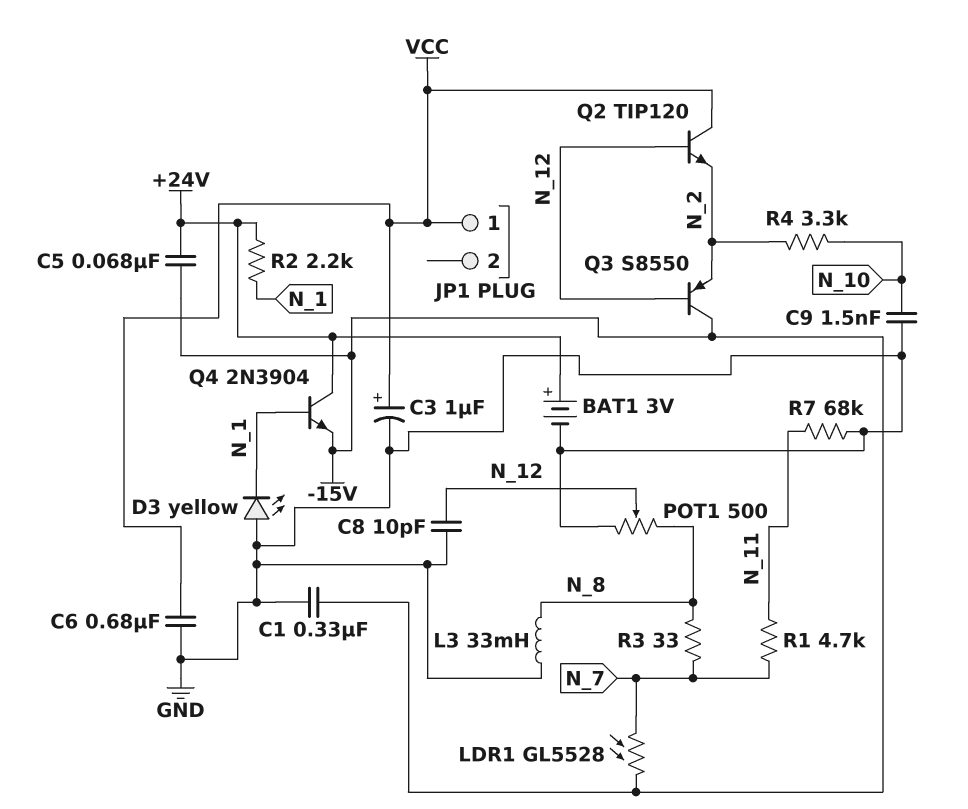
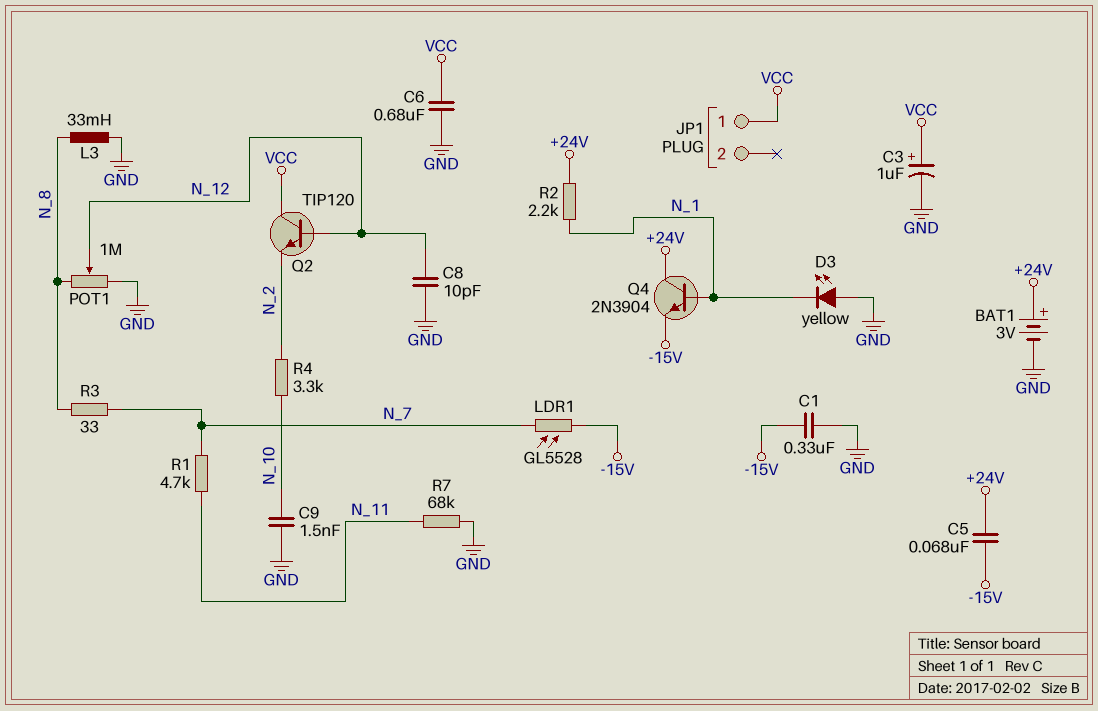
POT1: 500 (GND, N_8, wiper N_12) -> 1M (GND, N_8, wiper N_12)
Q3: PNP S8550 (B N_12, C -15V, E N_2) -> none

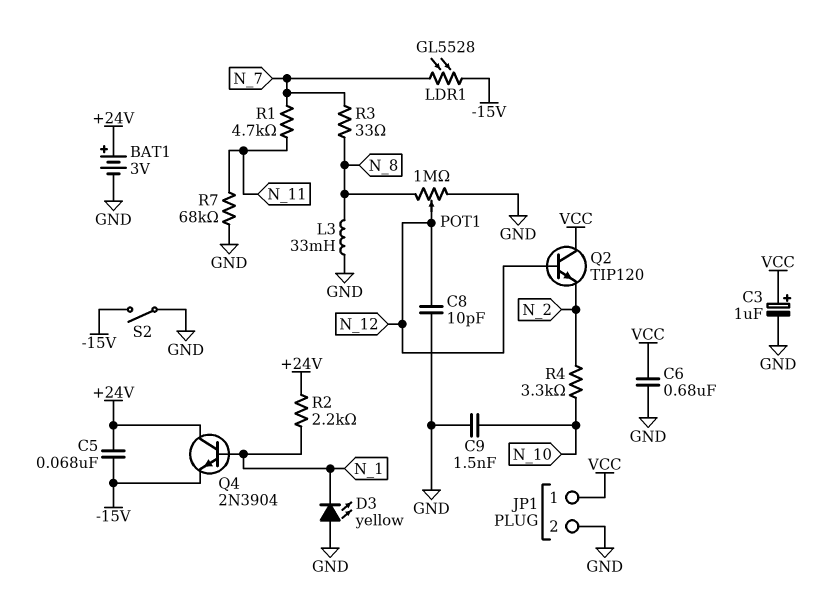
C1: 330nF (-15V, GND) -> none
JP1 pin 2: none -> GND
S2: none -> switch (-15V, GND)

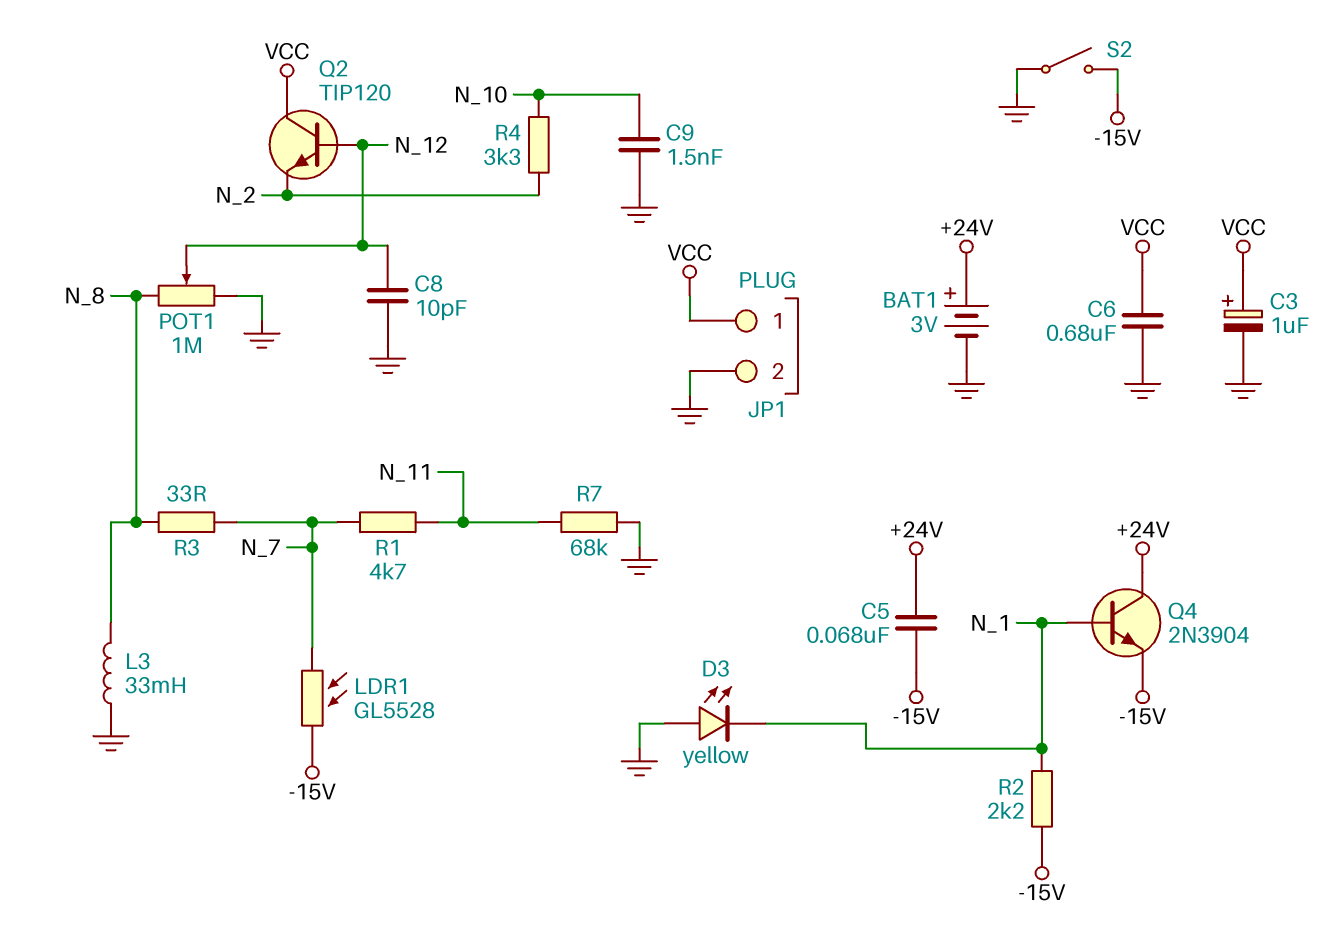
R2: 2.2k (+24V, N_1) -> 2.2k (-15V, N_1)

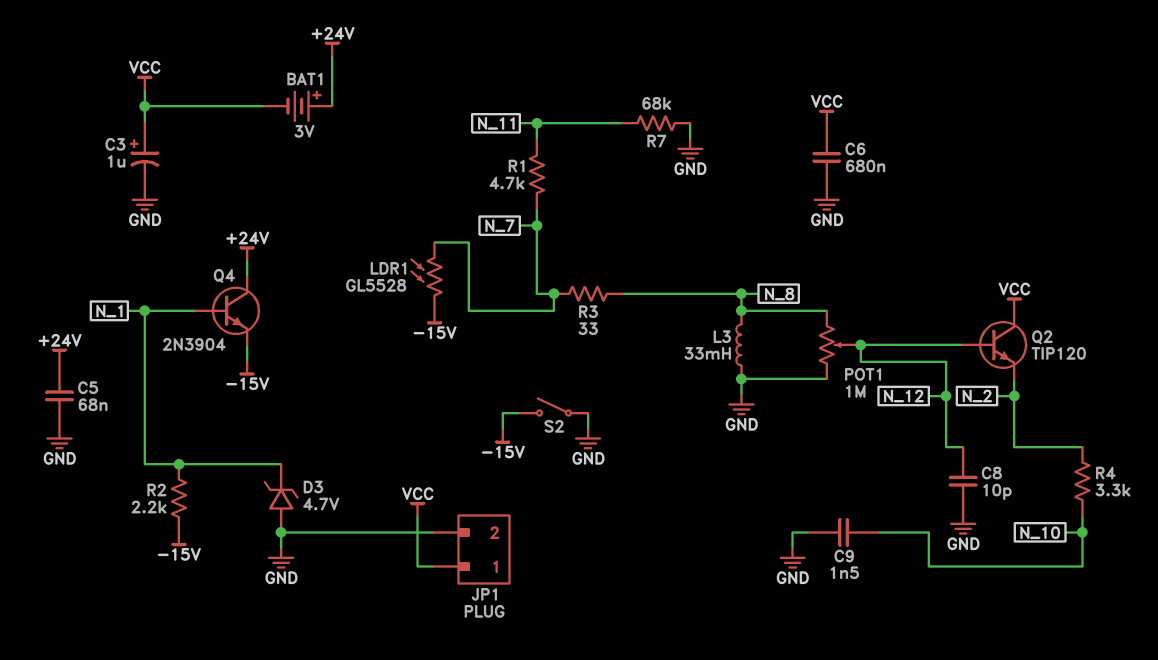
BAT1: 3V (plus +24V, minus GND) -> 3V (plus +24V, minus VCC)
C5: 68nF (+24V, -15V) -> 68nF (+24V, GND)
D3: LED yellow (A GND, K N_1) -> zener 4.7V (A GND, K N_1)

